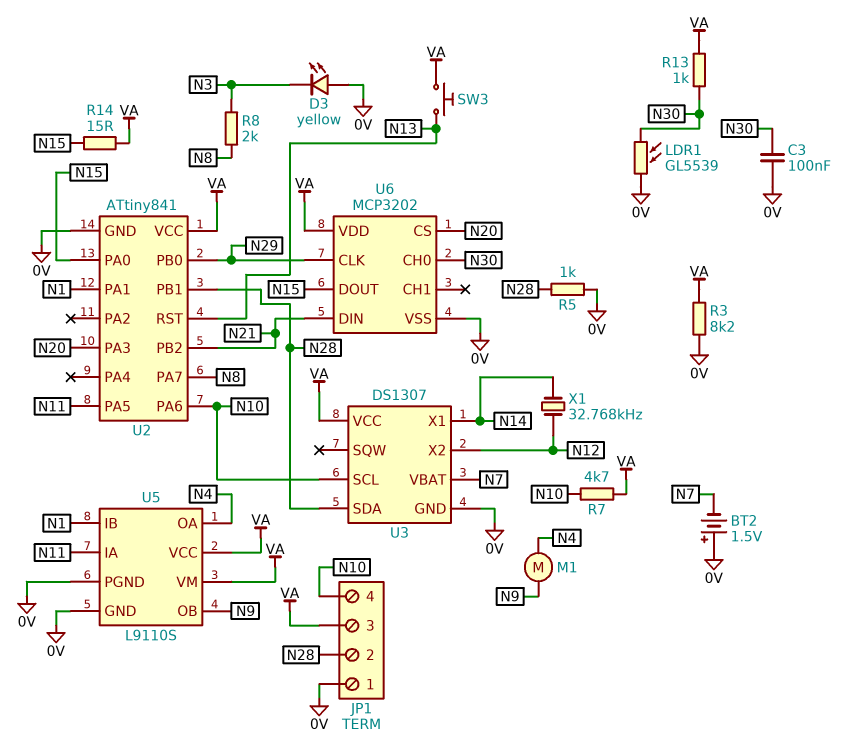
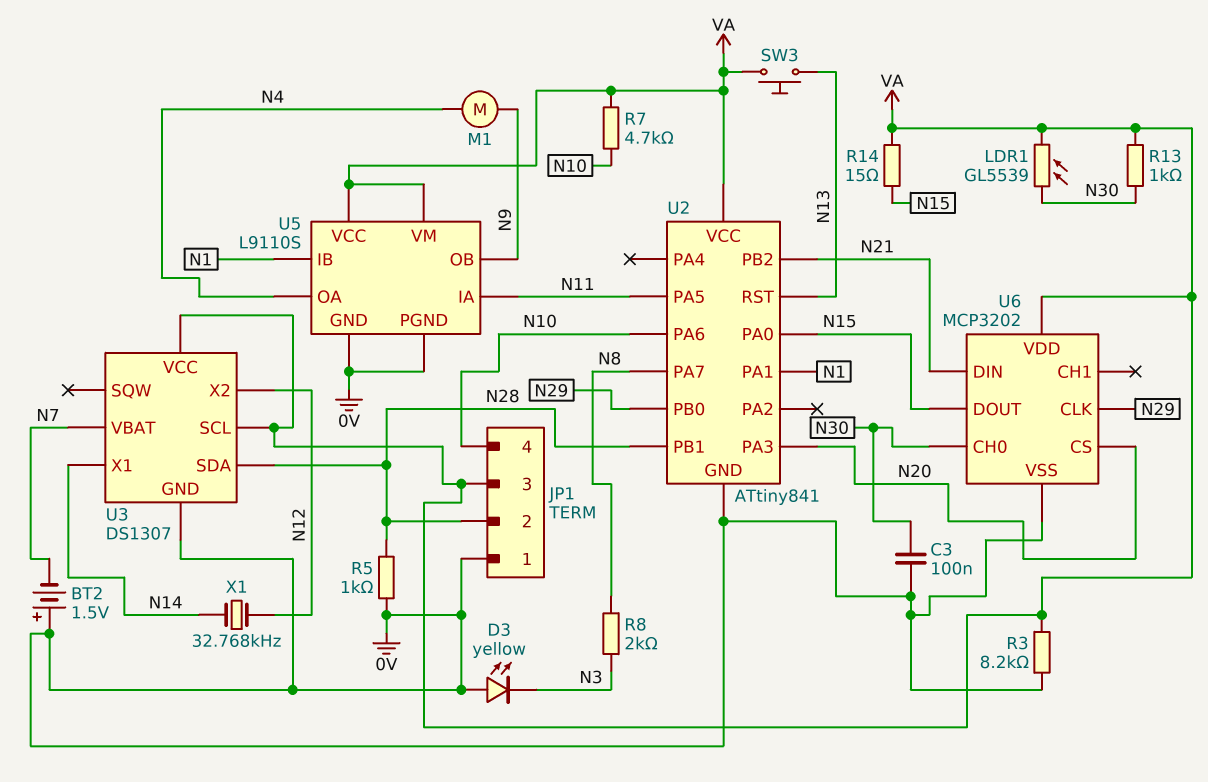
LDR1: GL5539 (0V, N30) -> GL5539 (N30, VA)
U3 pin SCL: N10 -> VA

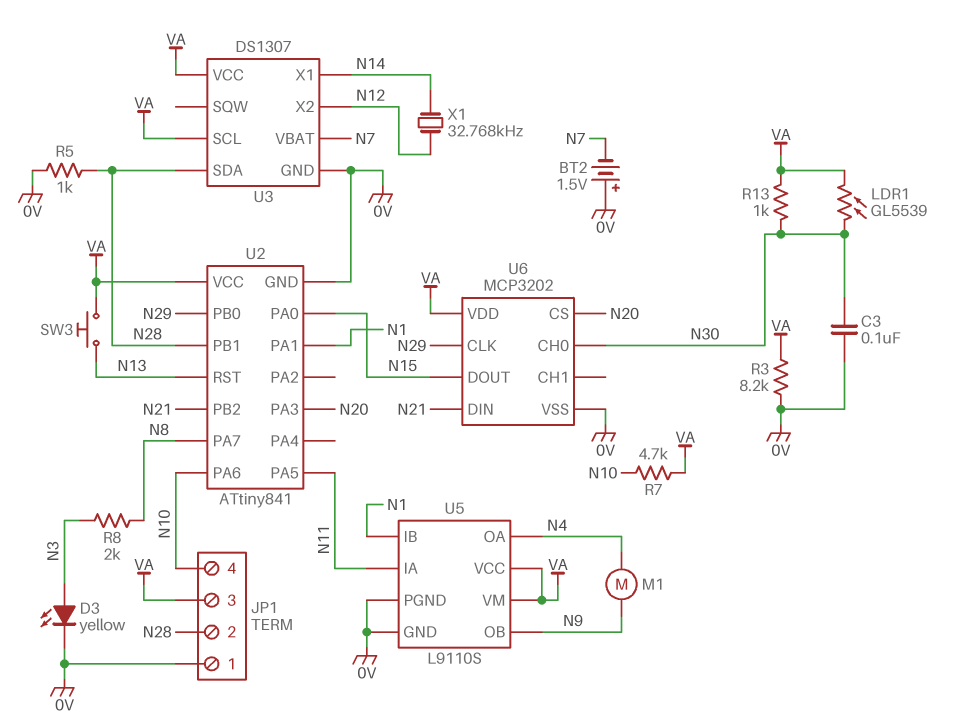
D3: LED yellow (A 0V, K N3) -> LED yellow (A N3, K 0V)
R14: 15 (N15, VA) -> none

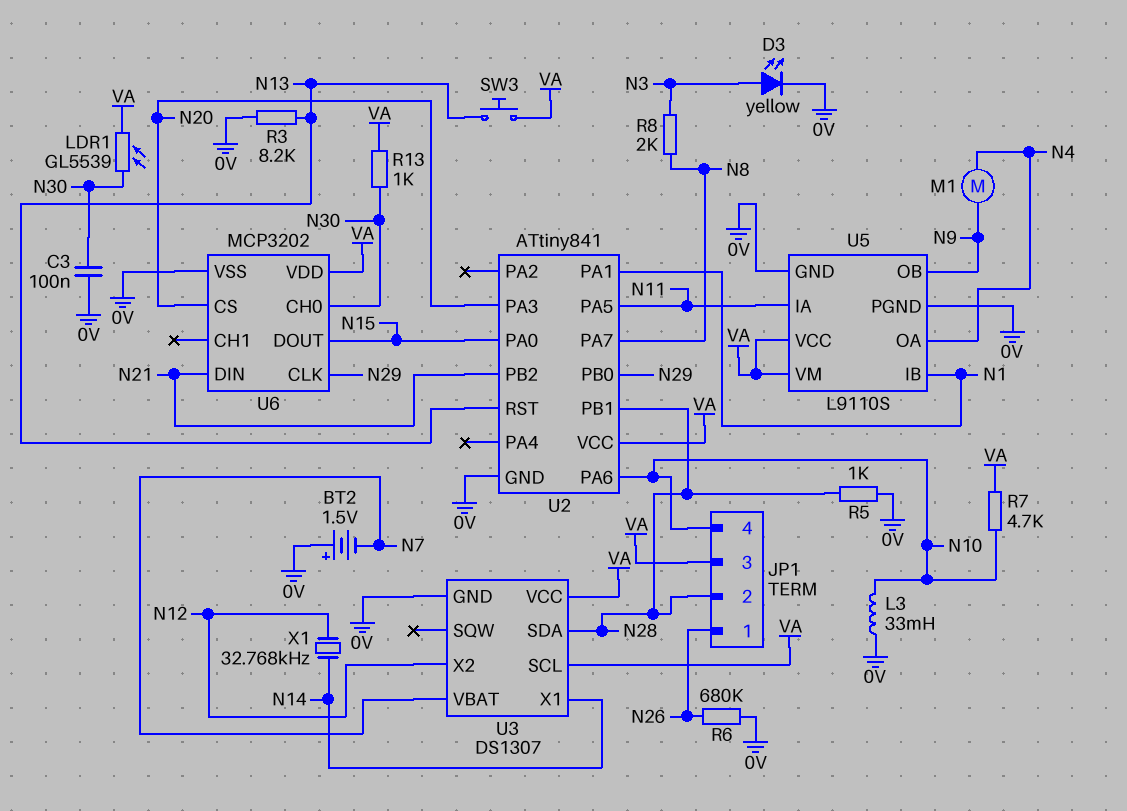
JP1 pin 1: 0V -> N26
L3: none -> 33mH (0V, N10)
R3: 8.2k (0V, VA) -> 8.2k (0V, N13)
R6: none -> 680k (0V, N26)

